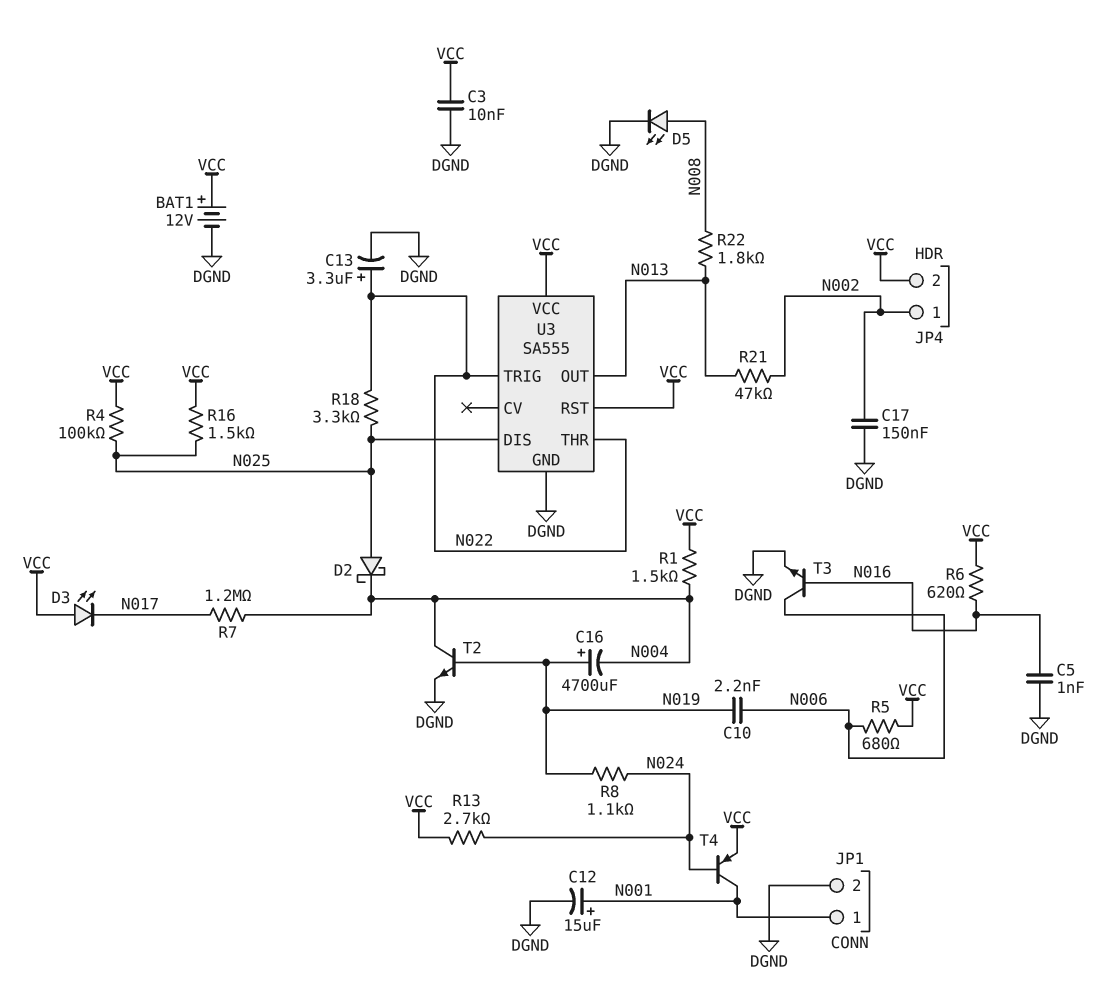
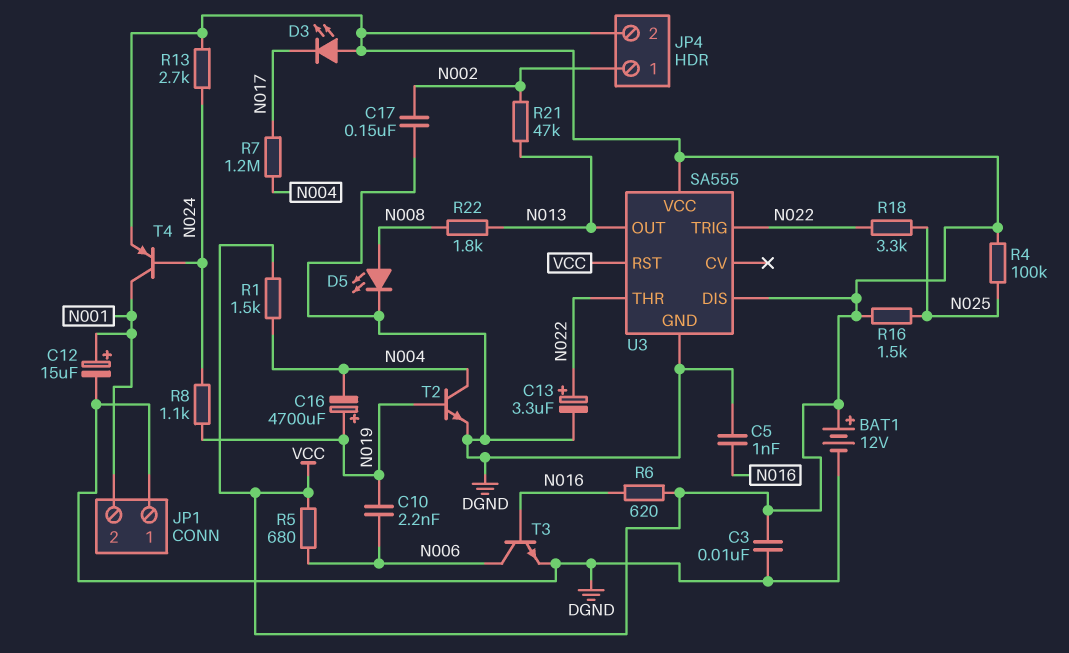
D2: schottky (A N025, K N004) -> none
JP1 pin 1: N001 -> DGND
JP1 pin 2: DGND -> N001
U3 pin DIS: N025 -> VCC

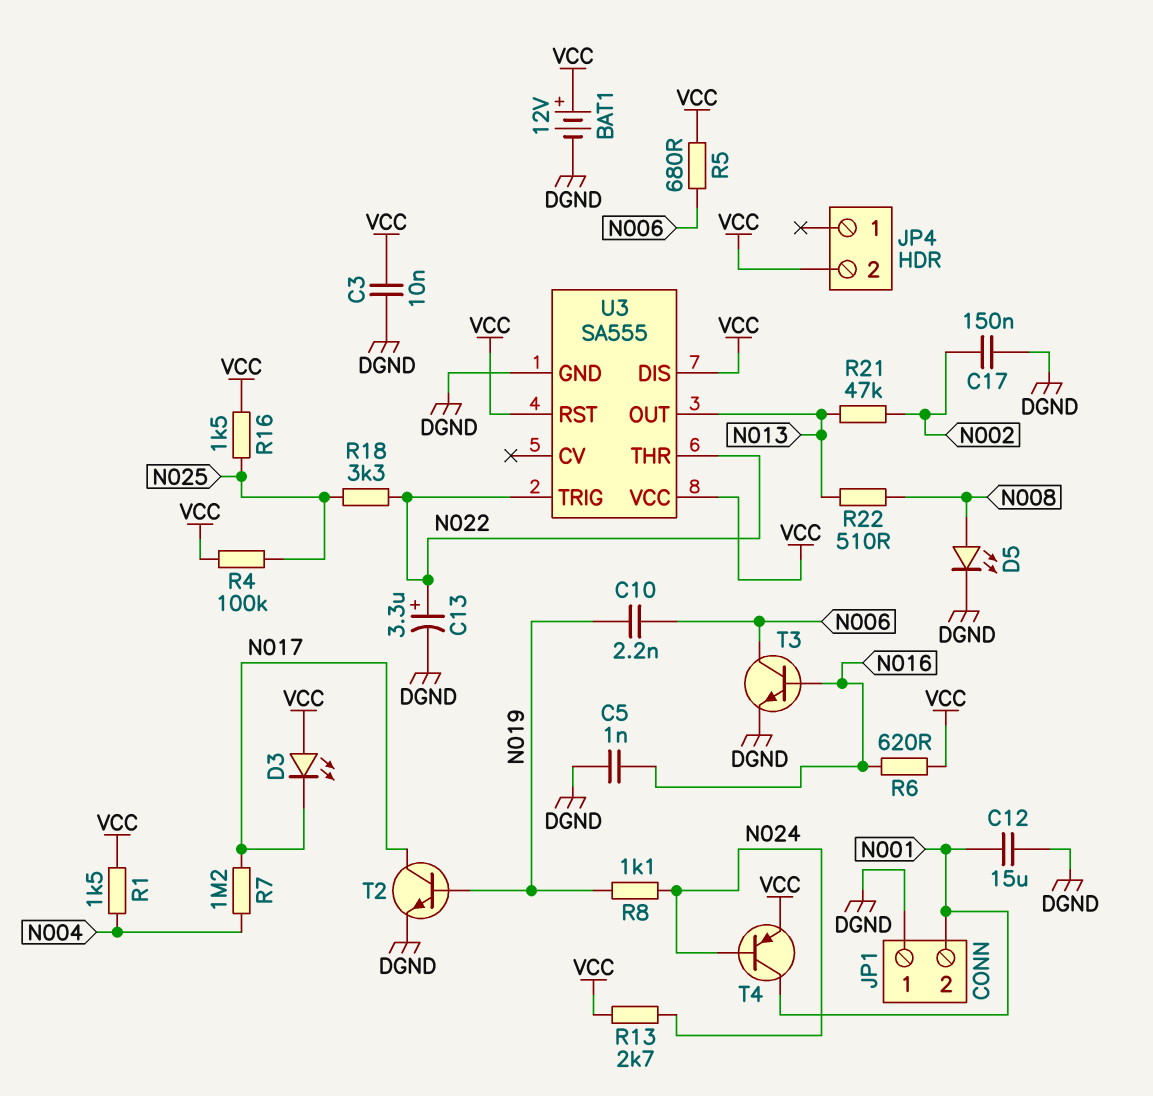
C12: 15uF (plus N001, minus DGND) -> 15uF (DGND, N001)
C16: 4700uF (plus N019, minus N004) -> none
JP4 pin 1: N002 -> none
R22: 1.8k (N008, N013) -> 510 (N008, N013)
T2: NPN (B N019, C N004, E DGND) -> NPN (B N019, C N017, E DGND)

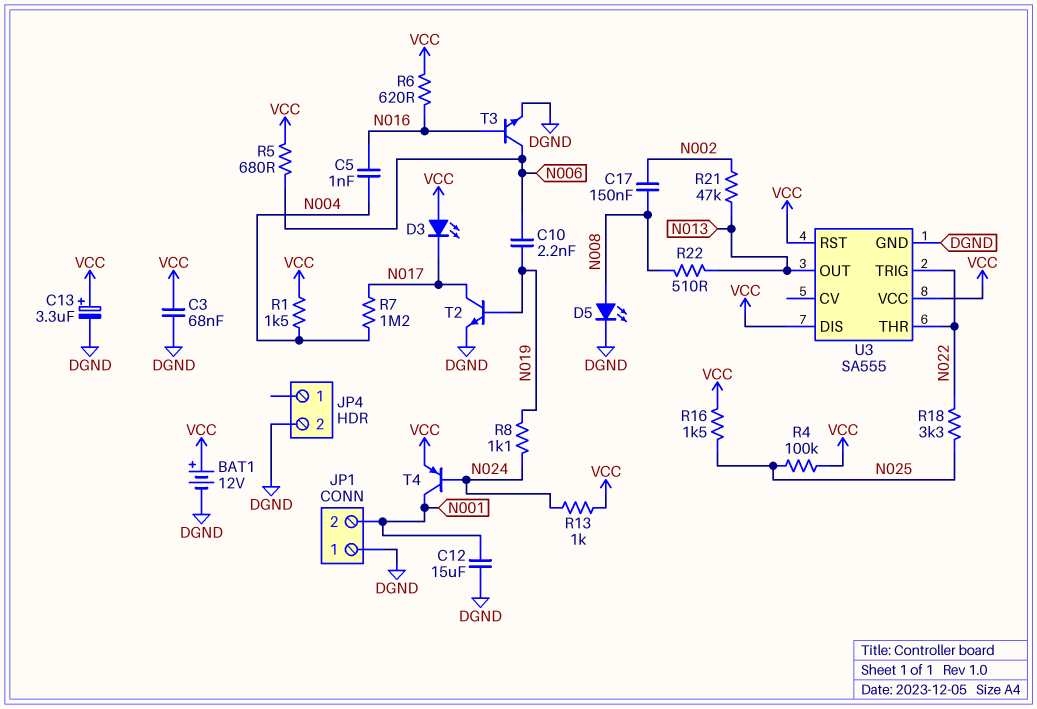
C3: 10nF (DGND, VCC) -> 68nF (DGND, VCC)
C5: 1nF (DGND, N016) -> 1nF (N004, N016)
C13: 3.3uF (plus N022, minus DGND) -> 3.3uF (plus VCC, minus DGND)
C17: 150nF (DGND, N002) -> 150nF (N002, N008)
JP4 pin 2: VCC -> DGND
R13: 2.7k (N024, VCC) -> 1k (N024, VCC)

